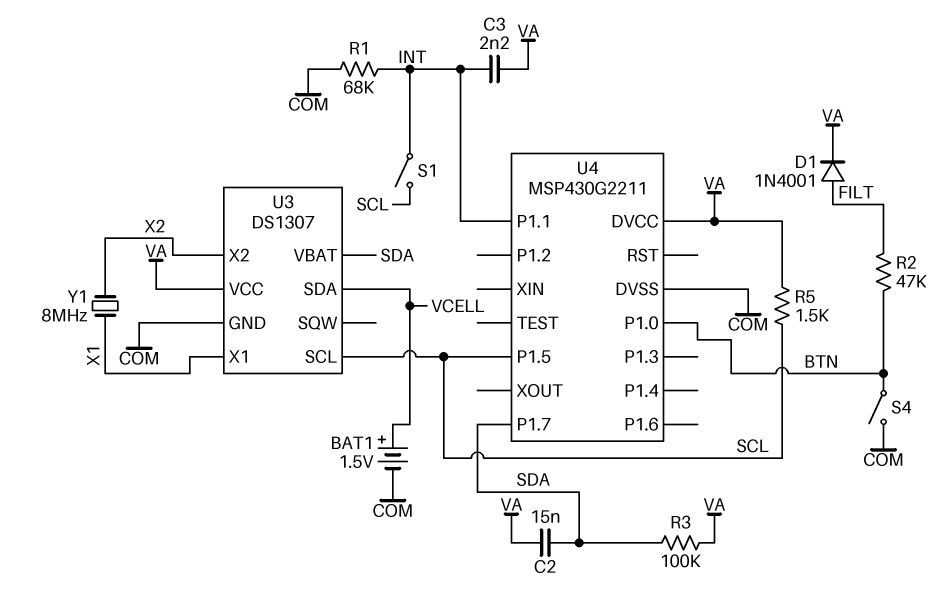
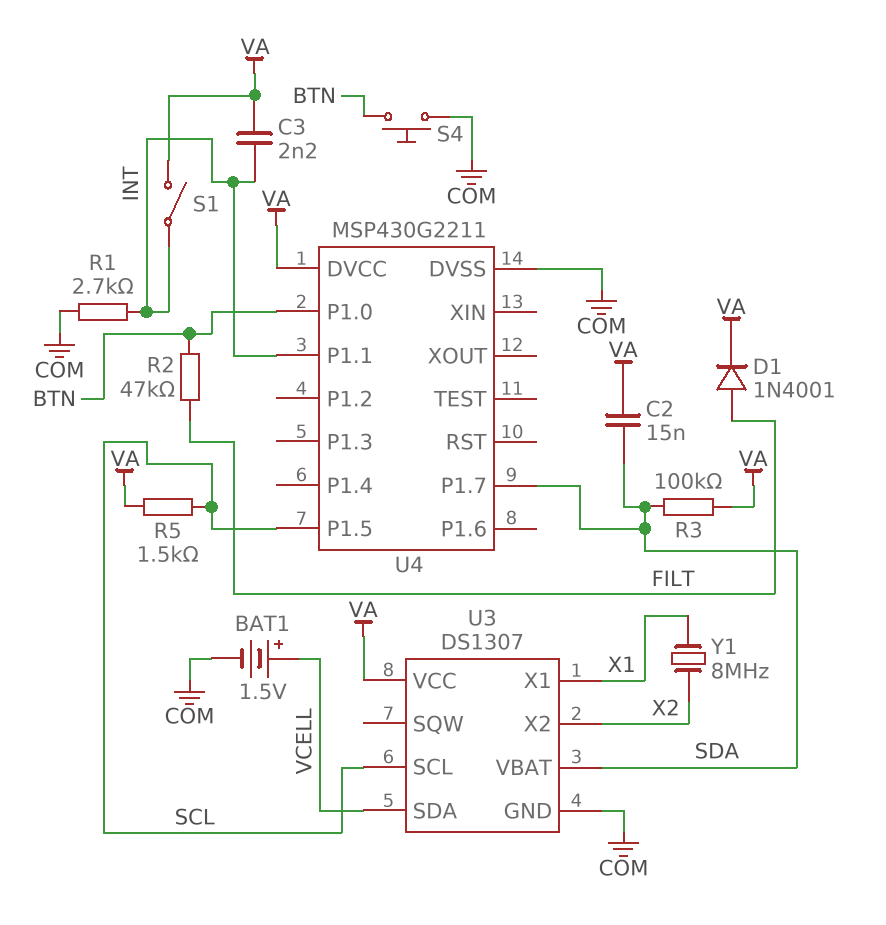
R1: 68k (COM, INT) -> 2.7k (COM, INT)
S1: switch (INT, SCL) -> switch (INT, VA)
S4: switch (BTN, COM) -> button (BTN, COM)

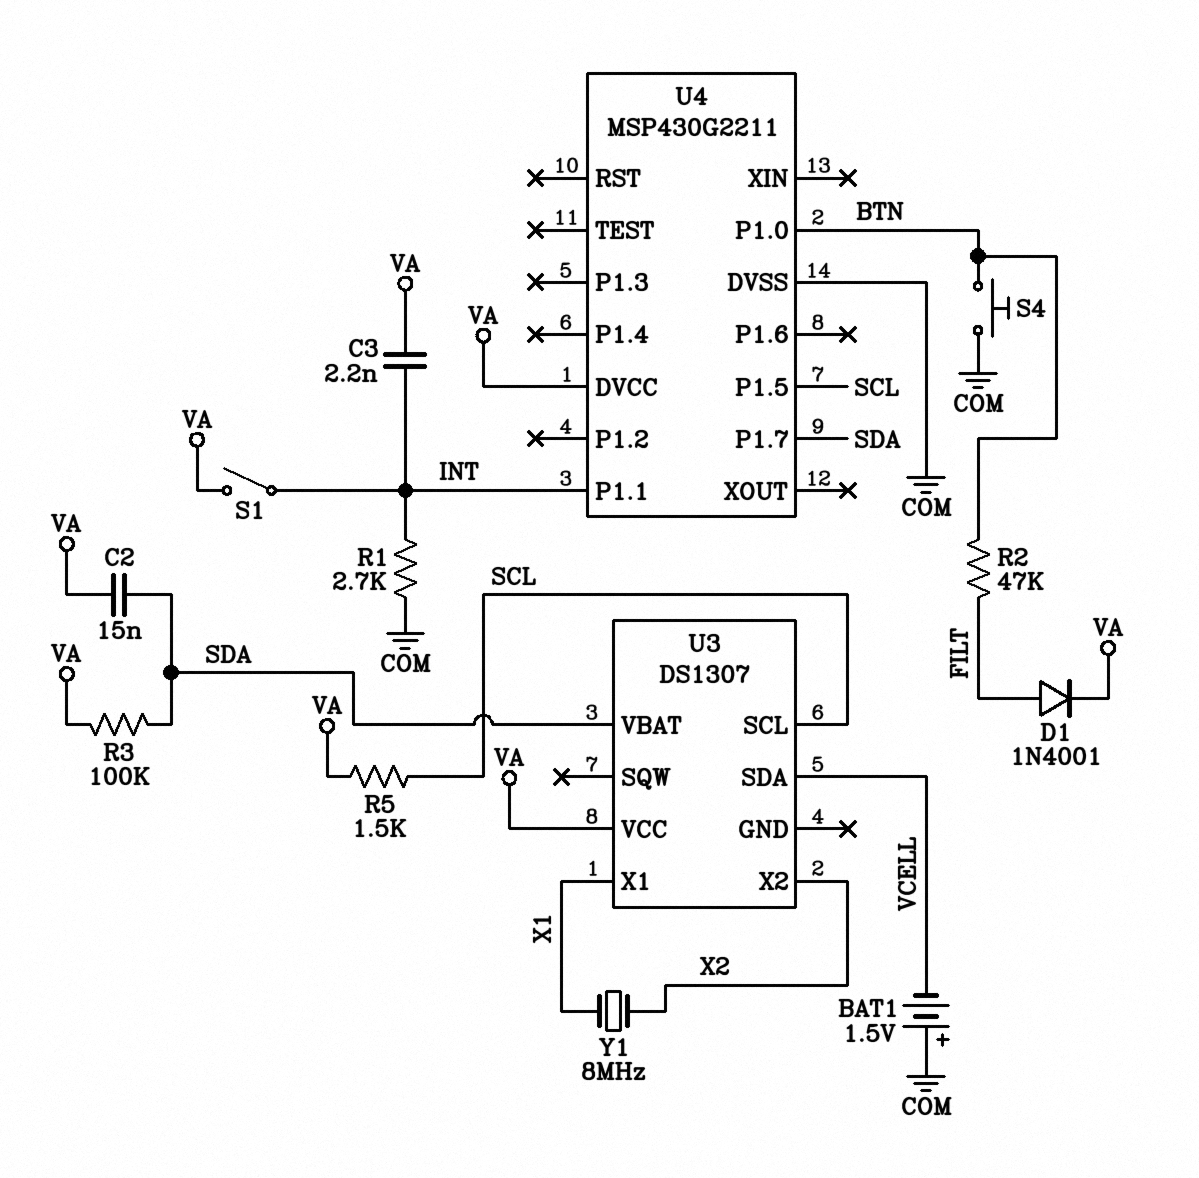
BAT1: 1.5V (plus VCELL, minus COM) -> 1.5V (plus COM, minus VCELL)
U3 pin GND: COM -> none

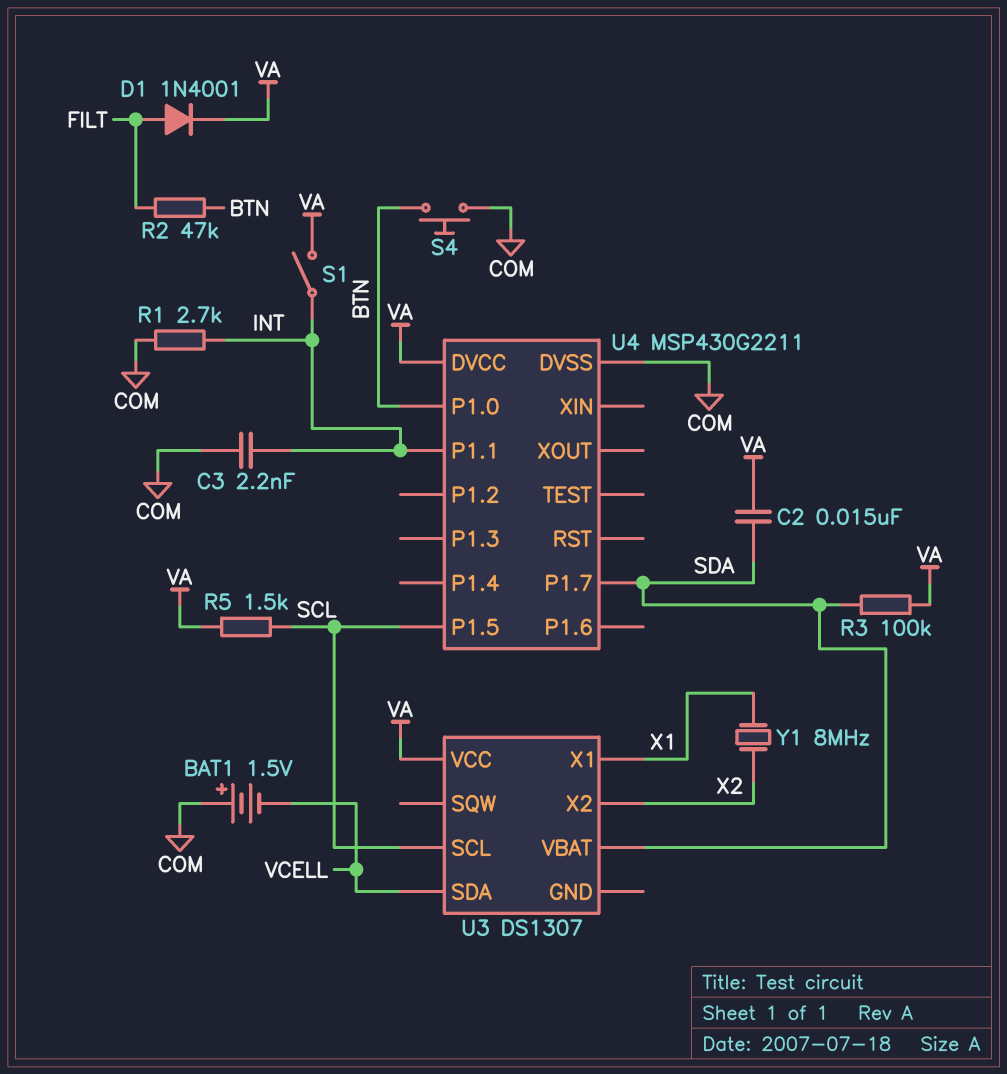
C3: 2.2nF (INT, VA) -> 2.2nF (COM, INT)

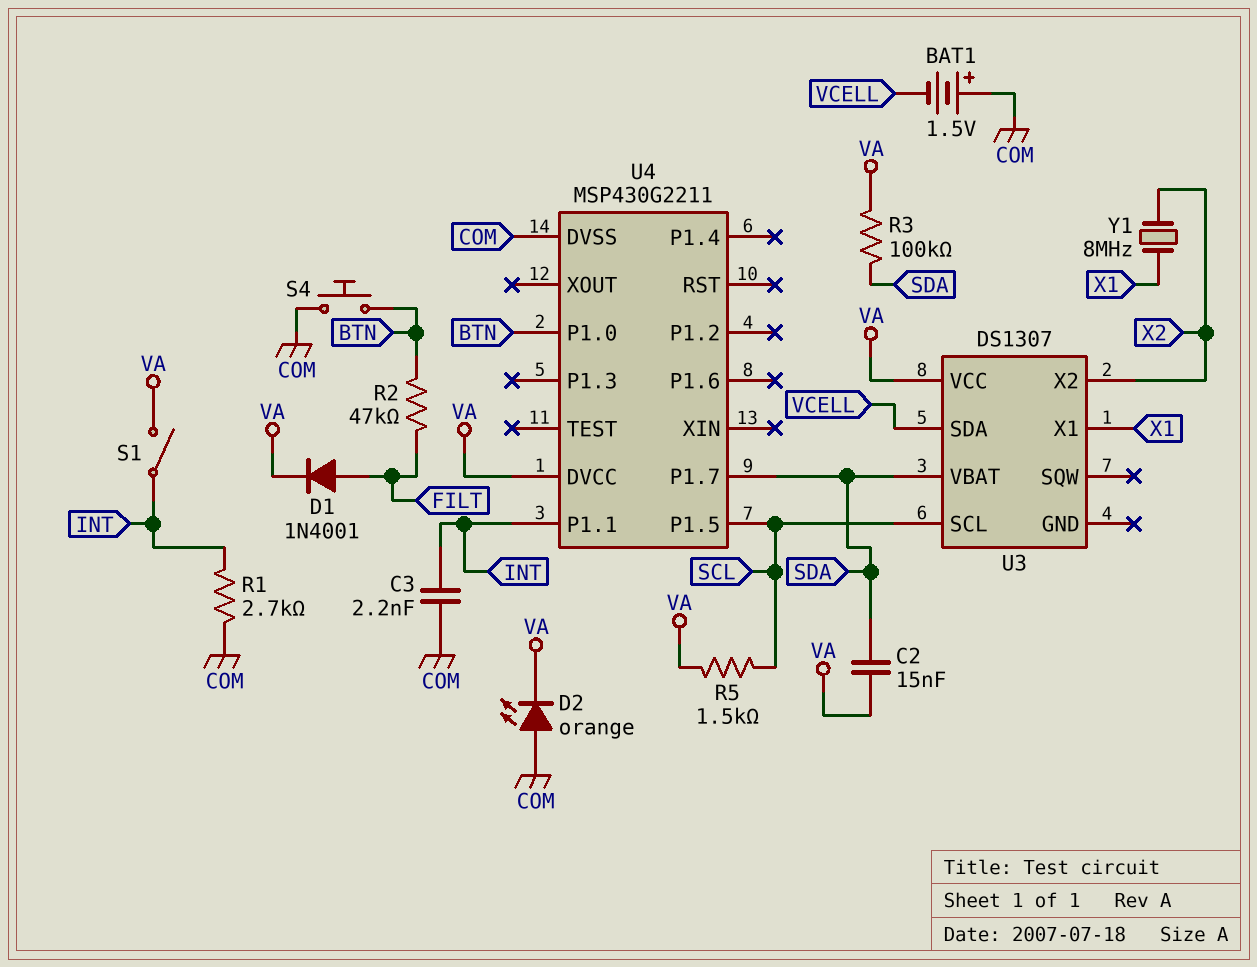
D2: none -> LED orange (A COM, K VA)

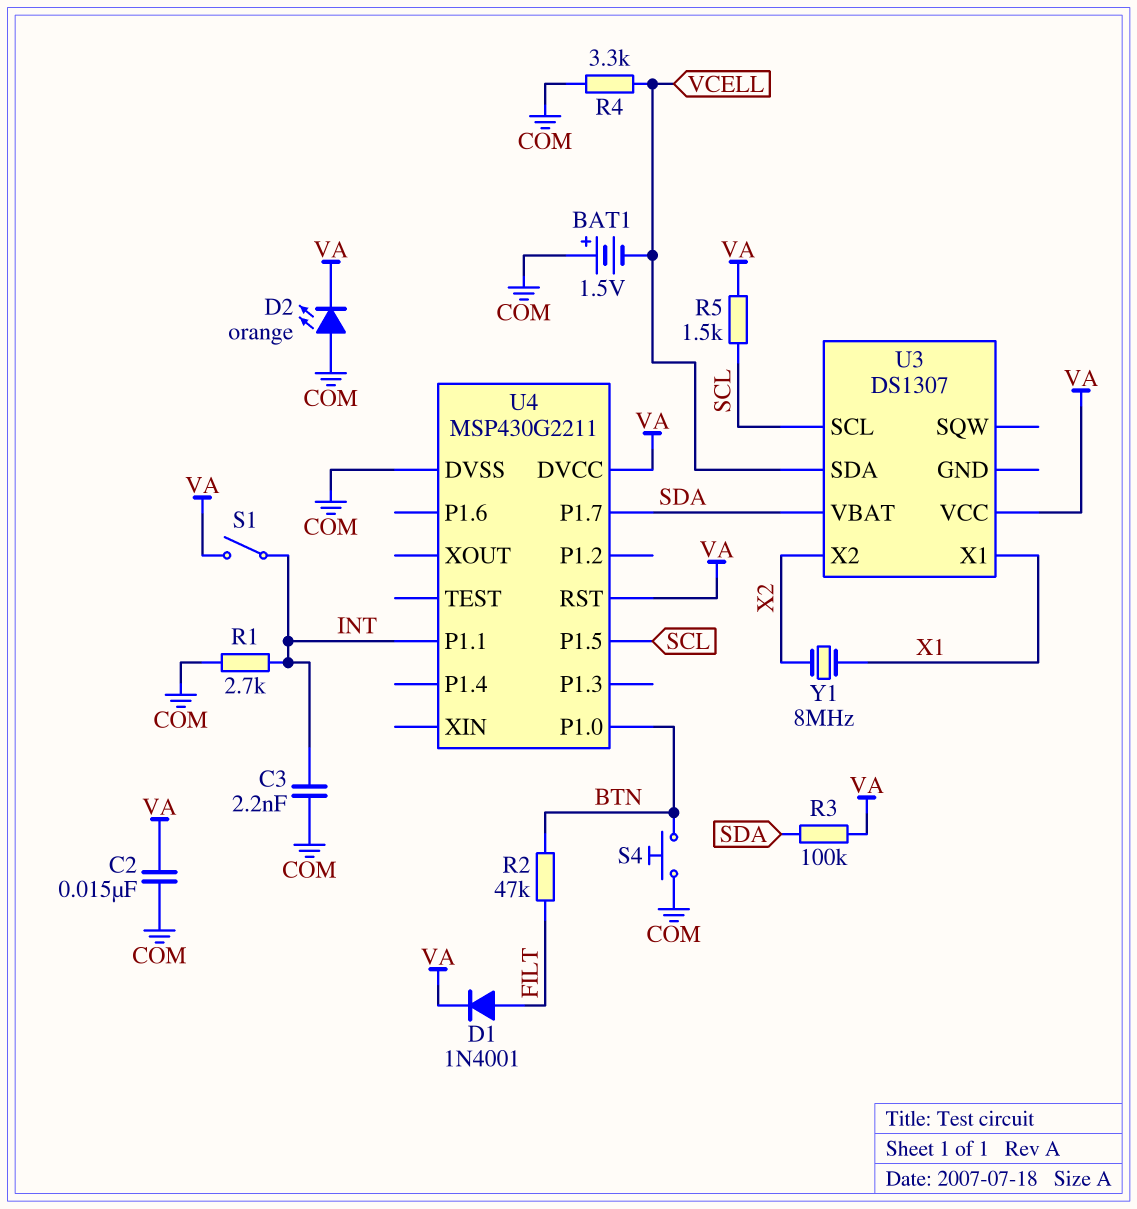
C2: 15nF (SDA, VA) -> 15nF (COM, VA)
R4: none -> 3.3k (COM, VCELL)
U4 pin RST: none -> VA

